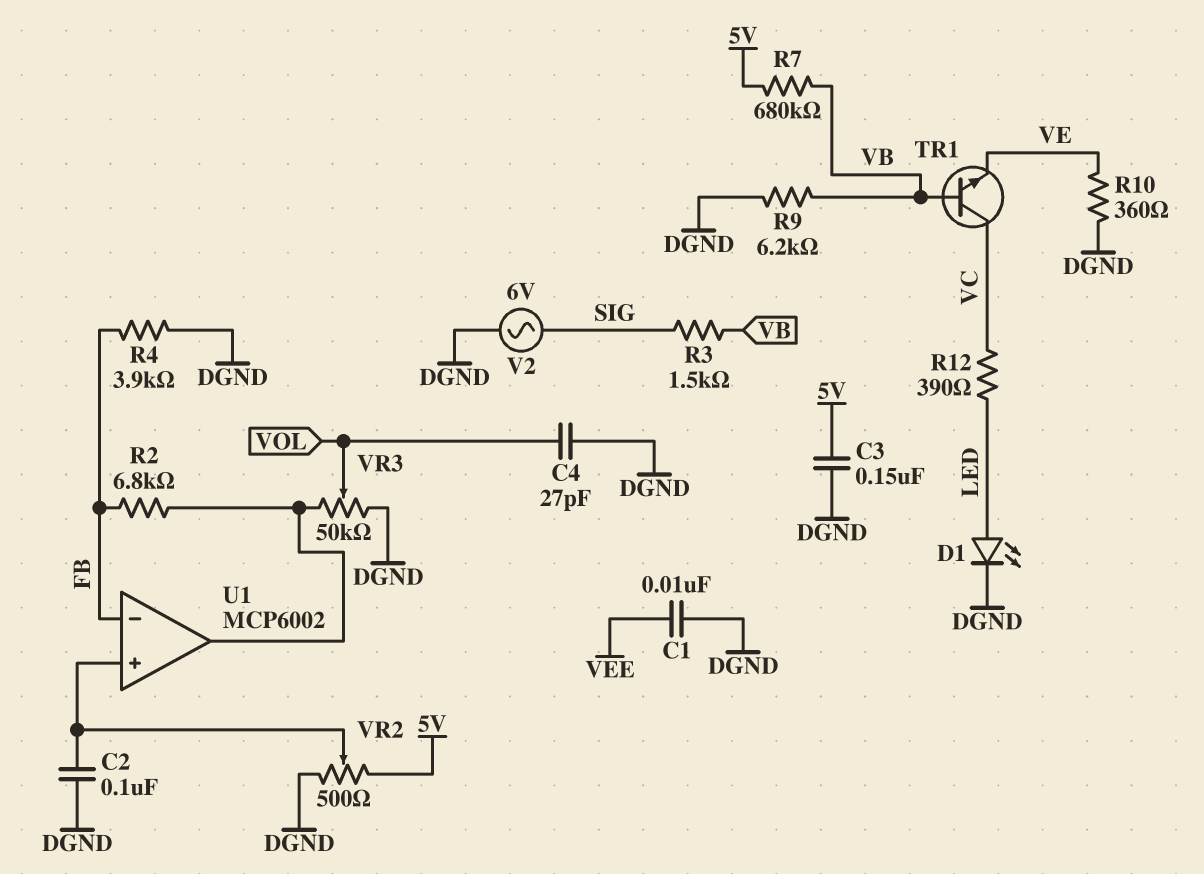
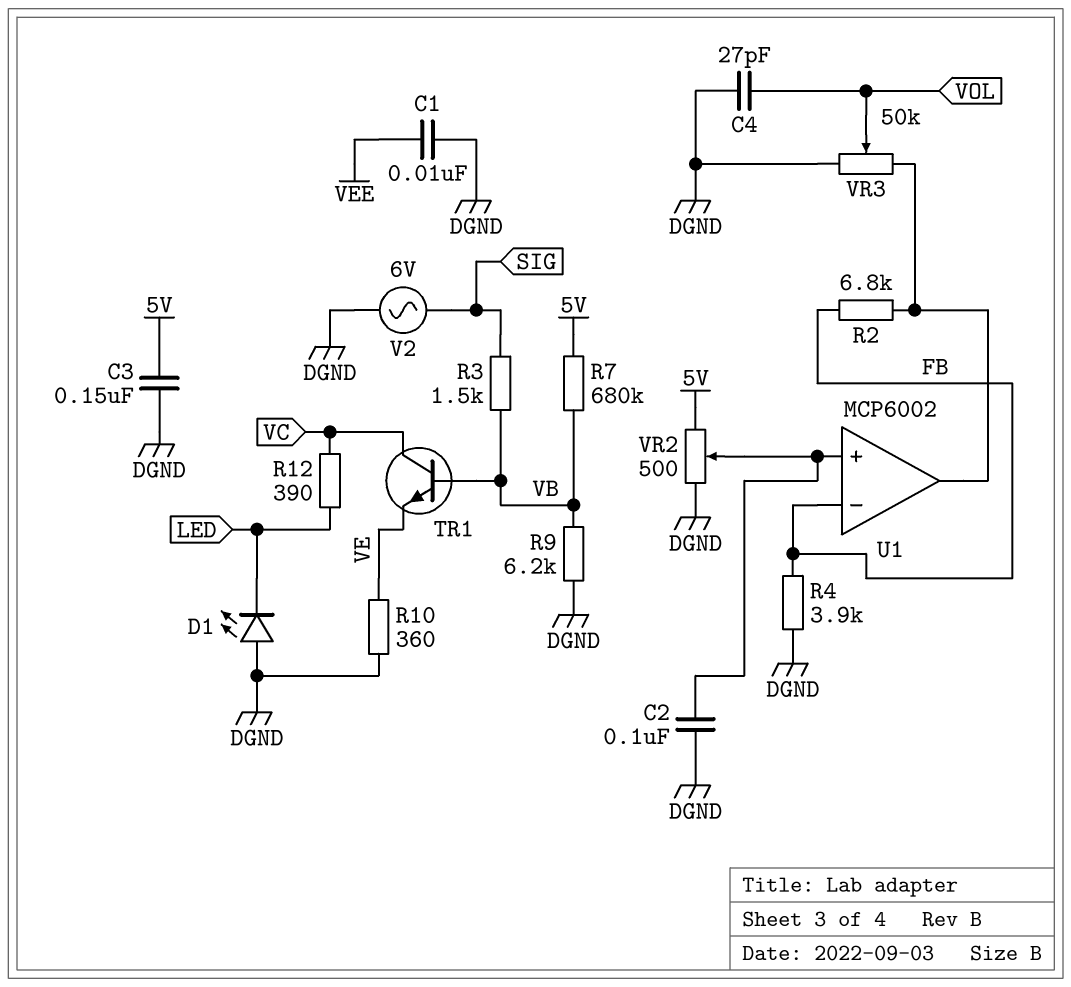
D1: LED (A LED, K DGND) -> LED (A DGND, K LED)

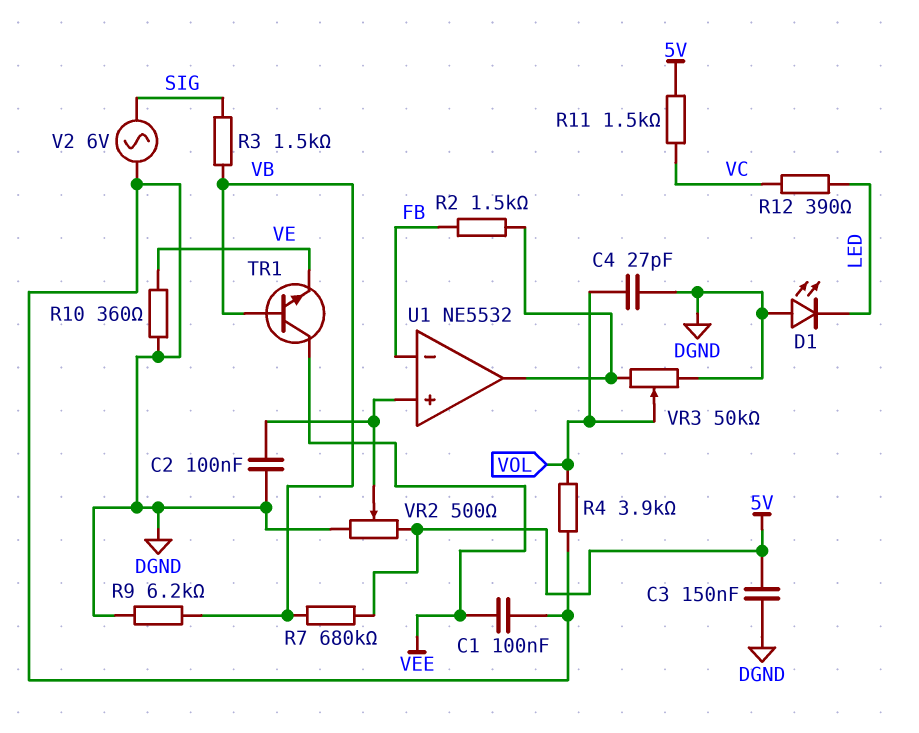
C1: 10nF (DGND, VEE) -> 100nF (DGND, VEE)
R2: 6.8k (FB, U1/out) -> 1.5k (FB, U1/out)
R4: 3.9k (DGND, FB) -> 3.9k (DGND, VOL)
R11: none -> 1.5k (5V, VC)
TR1: NPN (B VB, C VC, E VE) -> NPN (B VB, C VEE, E VE)
U1: MCP6002 -> NE5532

